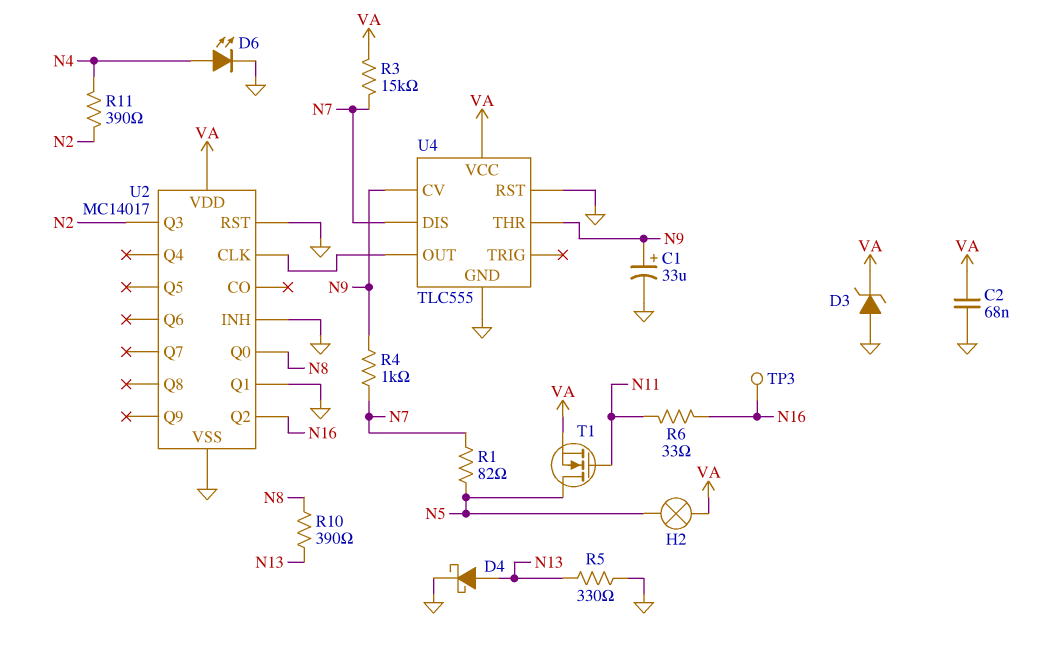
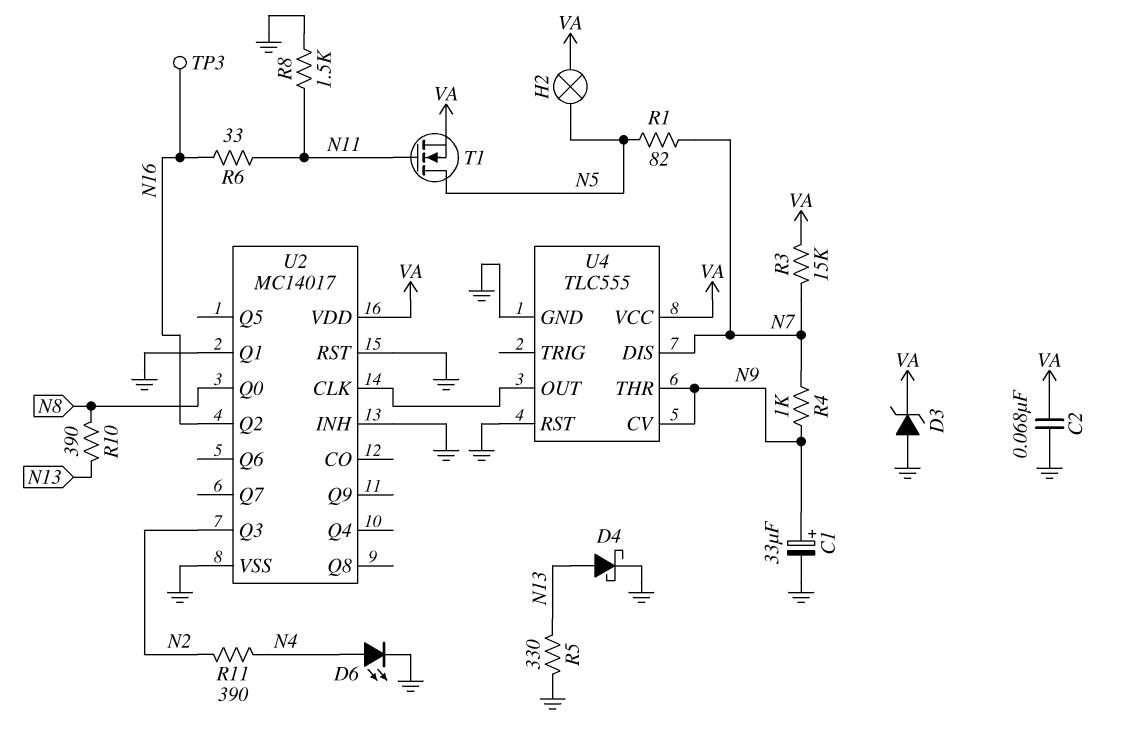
R8: none -> 1.5k (GND, N11)

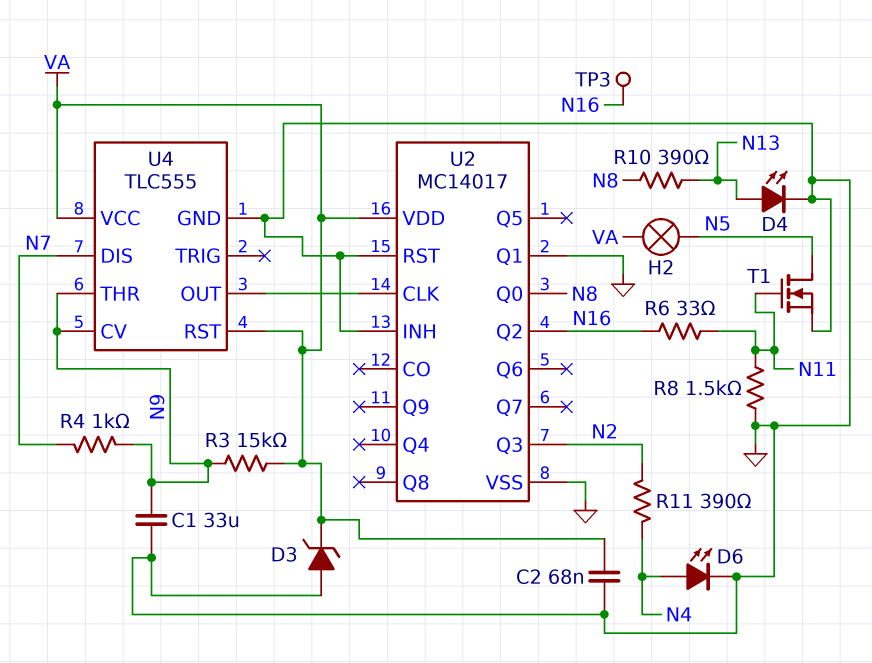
C1: 33uF (plus N9, minus GND) -> 33uF (GND, N9)
D4: schottky (A N13, K GND) -> LED (A N13, K GND)
R1: 82 (N5, N7) -> none
R3: 15k (N7, VA) -> 15k (N9, VA)
R5: 330 (GND, N13) -> none
T1: NMOS (G N11, D N5, S VA) -> NMOS (G N11, D N5, S GND)
U4 pin RST: GND -> VA

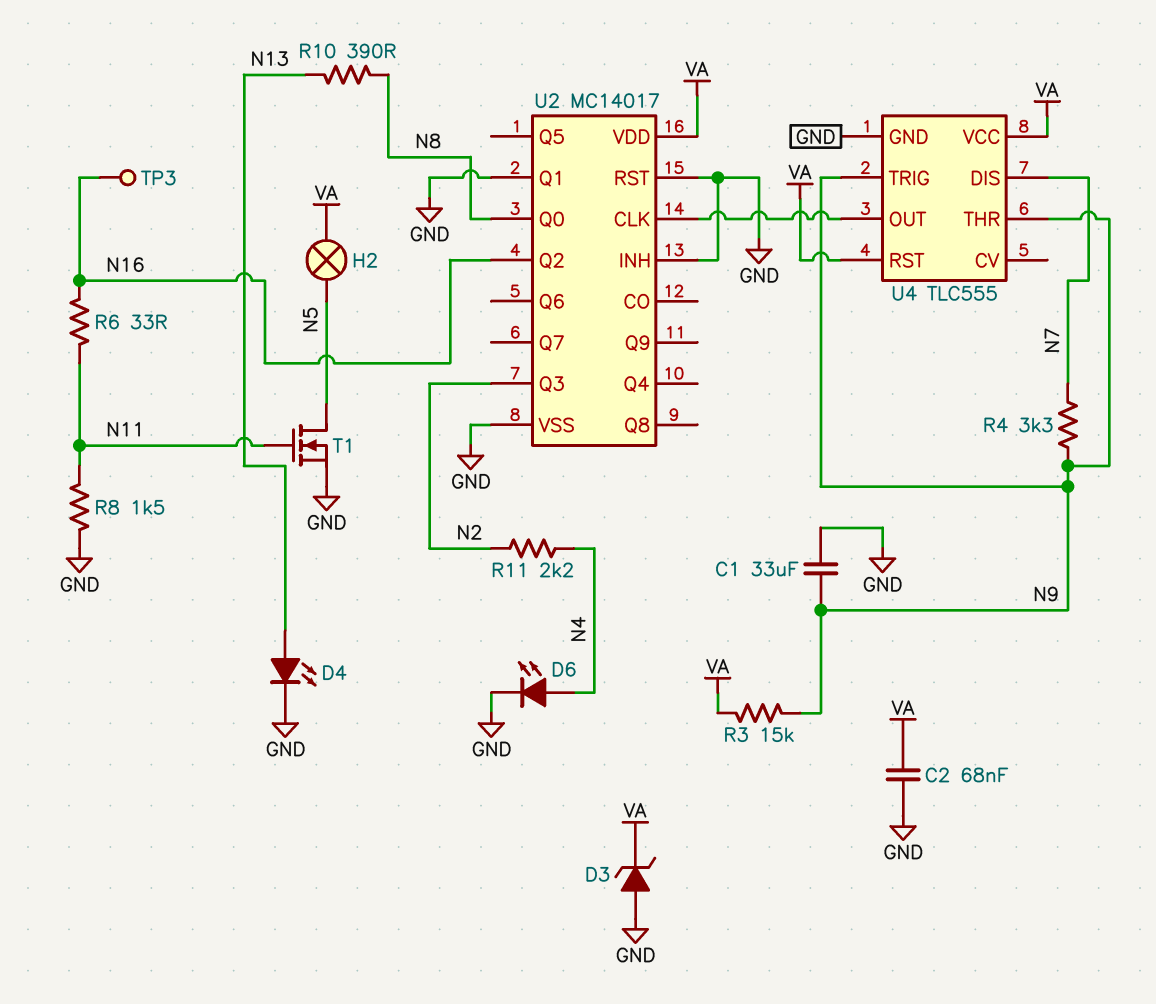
R4: 1k (N7, N9) -> 3.3k (N7, N9)
R11: 390 (N2, N4) -> 2.2k (N2, N4)
U4 pin CV: N9 -> none
U4 pin TRIG: none -> N9

